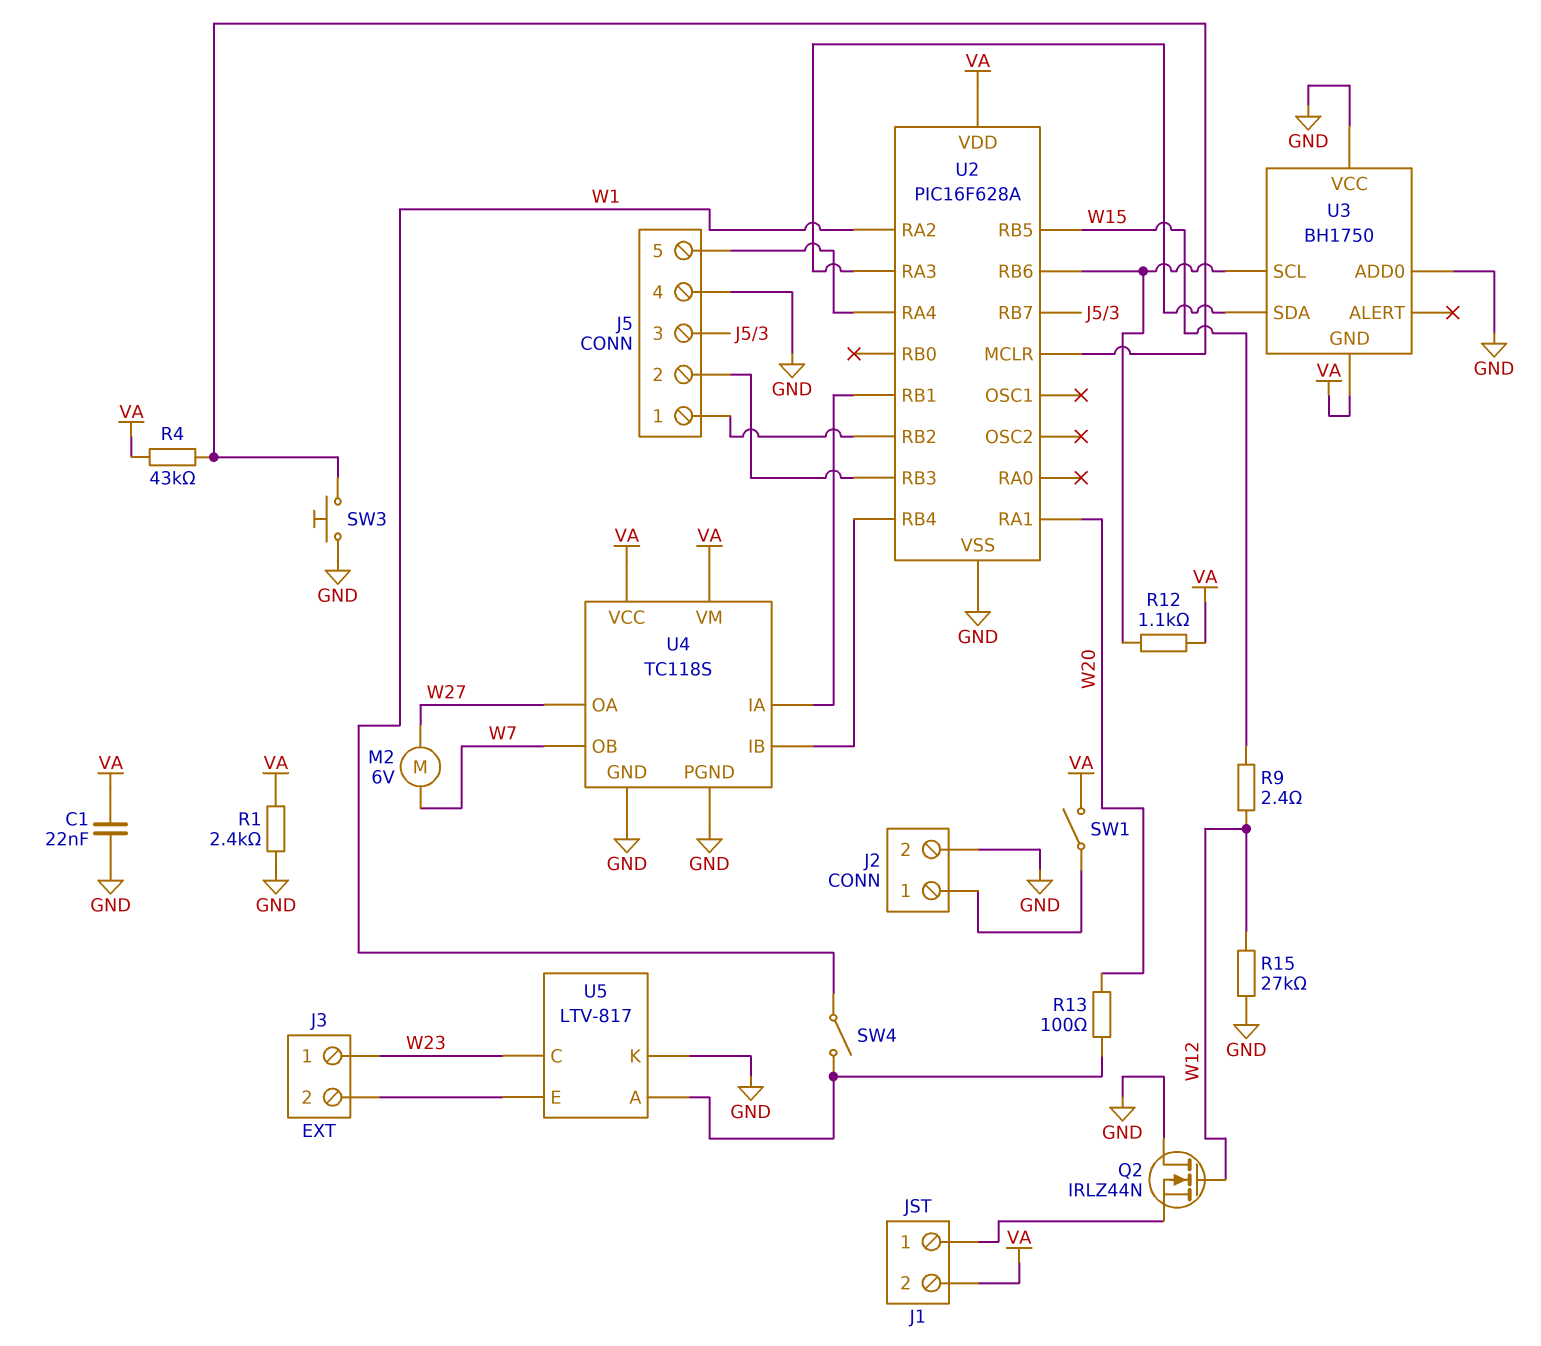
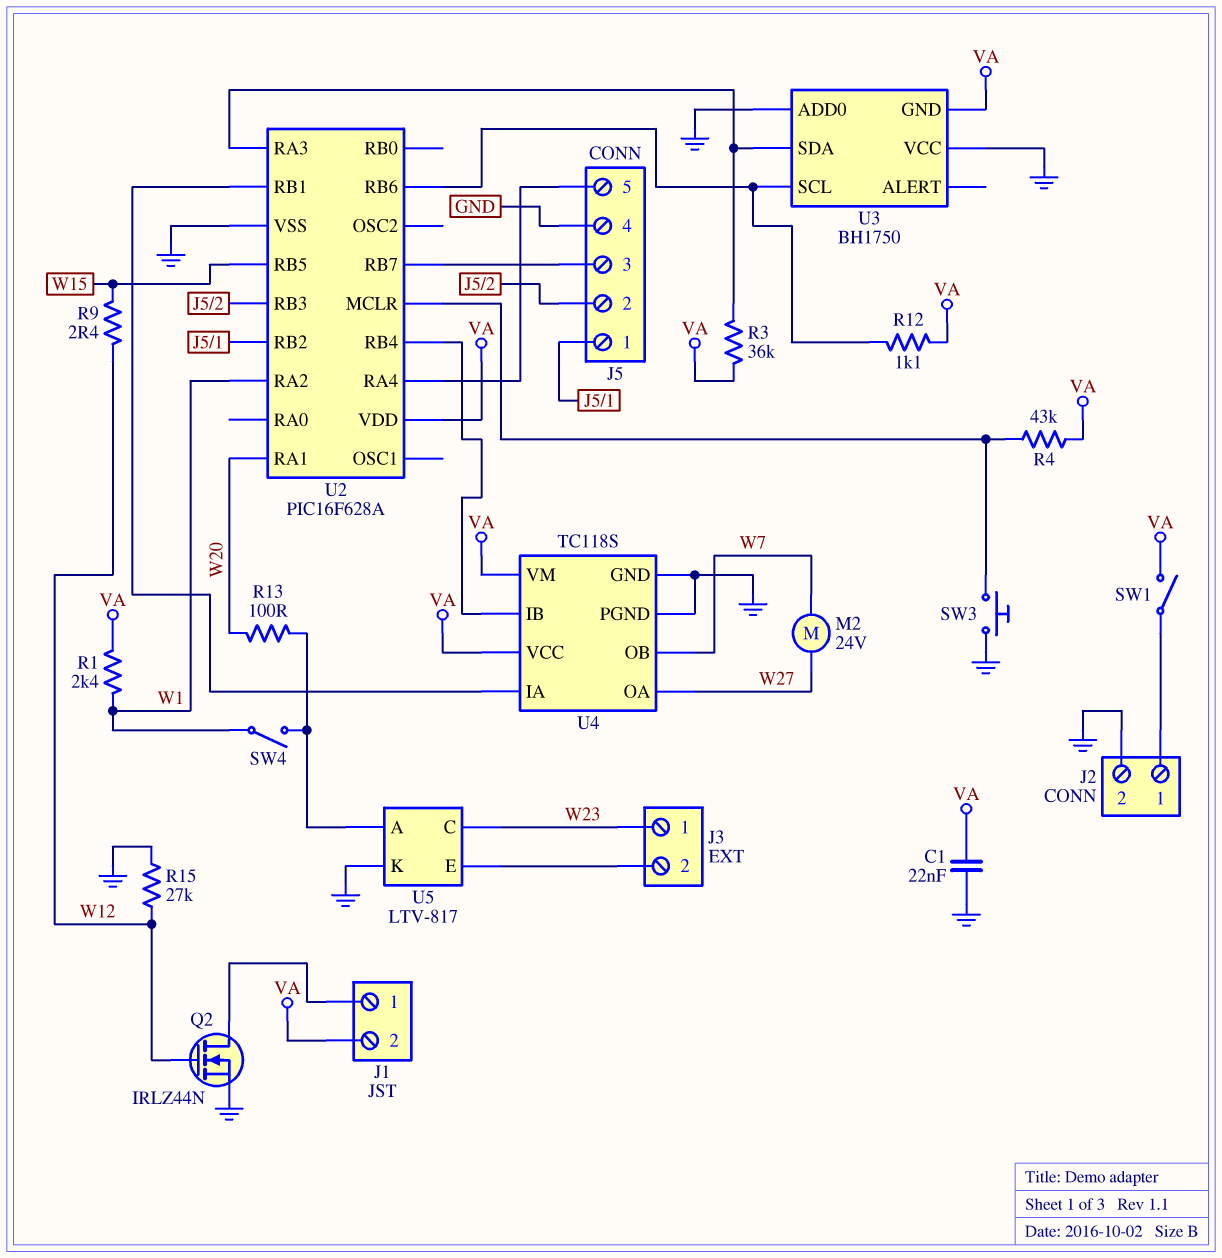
M2: motor 6V (W7, W27) -> motor 24V (W7, W27)
Q2: NMOS IRLZ44N (G W12, D GND, S J1/1) -> NMOS IRLZ44N (G W12, D J1/1, S GND)
R1: 2.4k (GND, VA) -> 2.4k (VA, W1)
R3: none -> 36k (U2/RA3, VA)

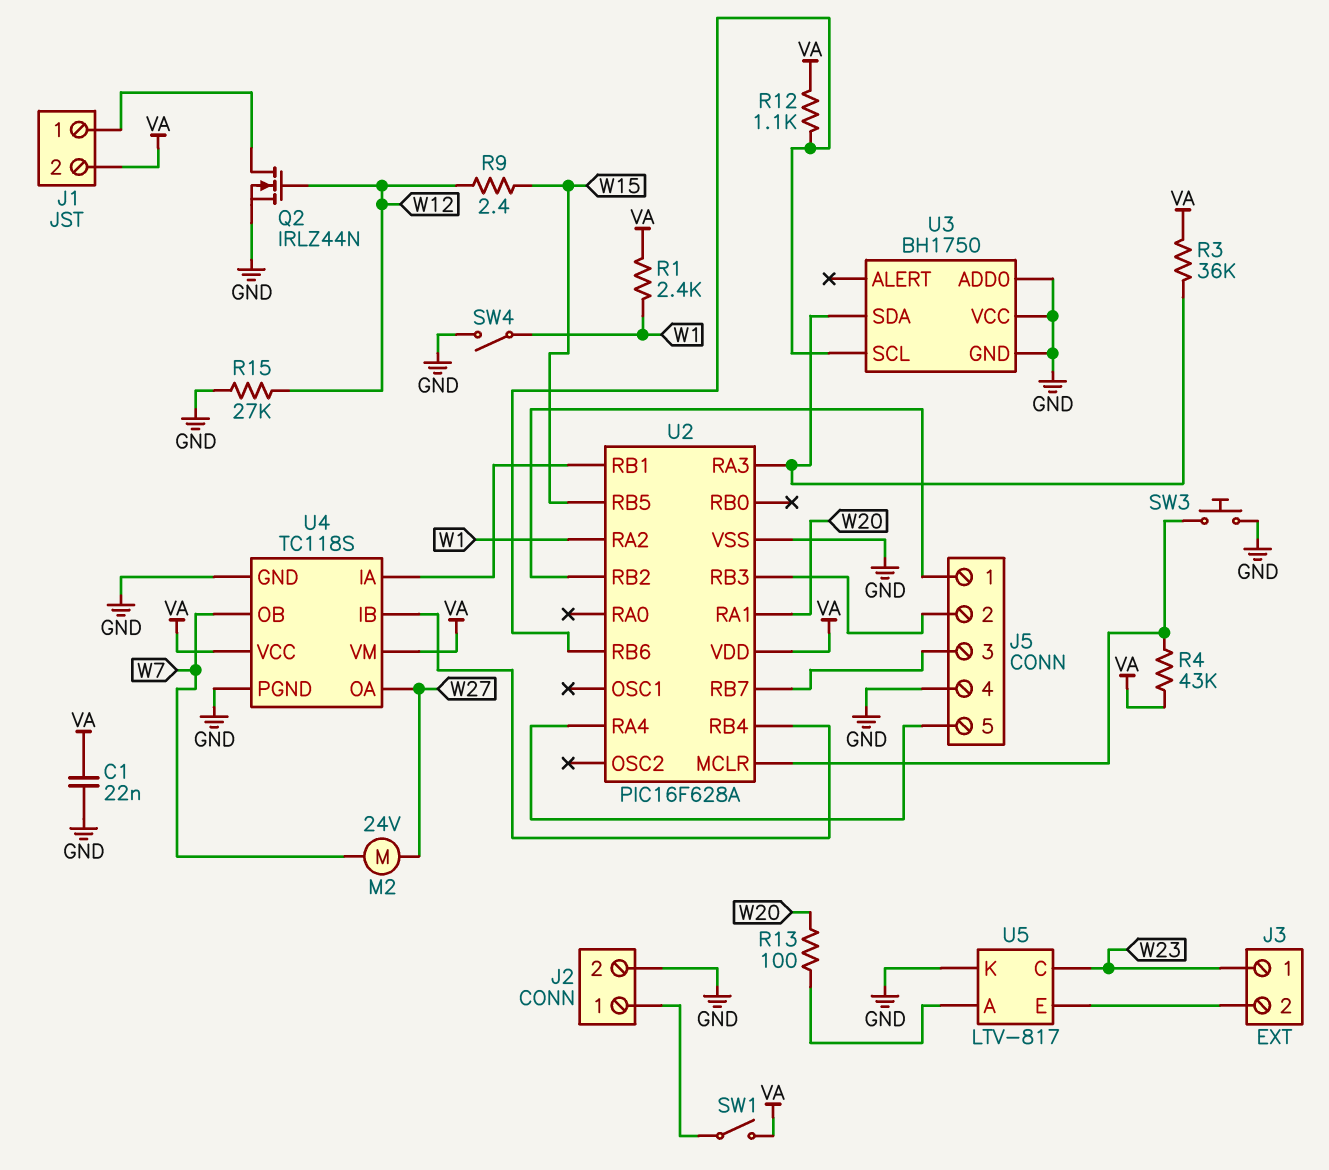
SW4: switch (U5/A, W1) -> switch (GND, W1)
U3 pin GND: VA -> GND

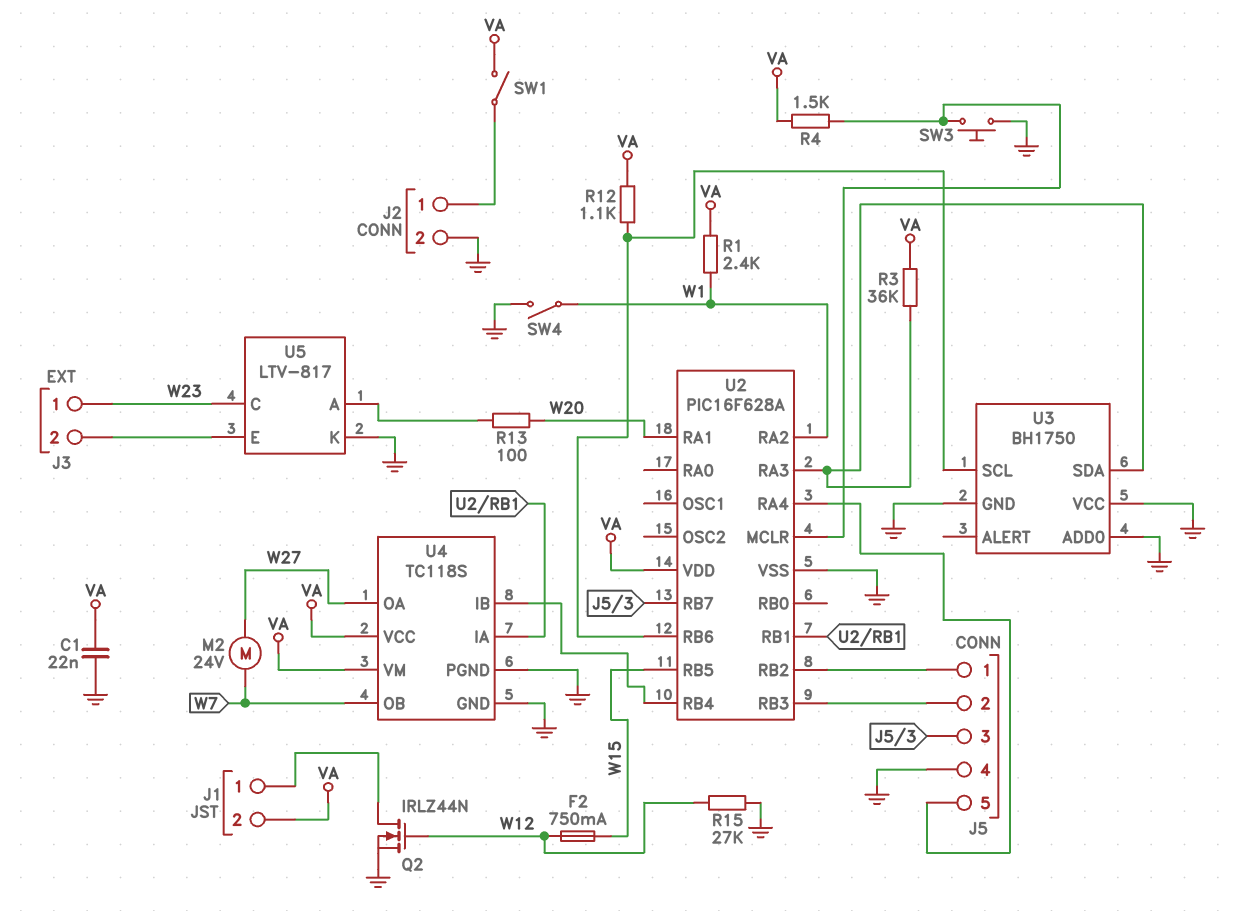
F2: none -> 750mA (W12, W15)
R4: 43k (U2/MCLR, VA) -> 1.5k (U2/MCLR, VA)
R9: 2.4 (W12, W15) -> none

